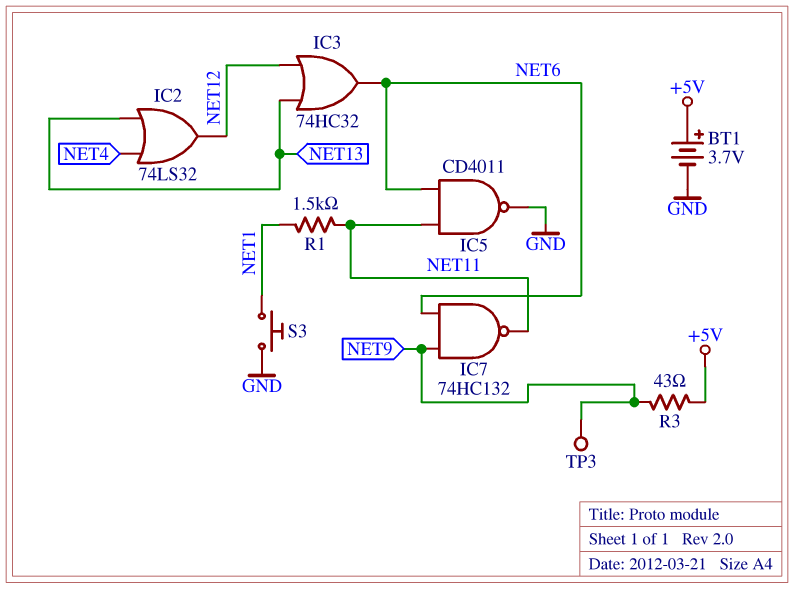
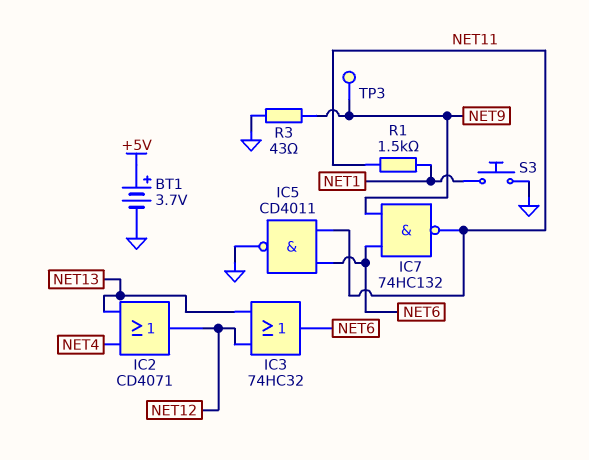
IC2: OR 74LS32 (in NET4, in NET13, out NET12) -> OR CD4071 (in NET4, in NET13, out NET12)
R3: 43 (+5V, NET9) -> 43 (GND, NET9)

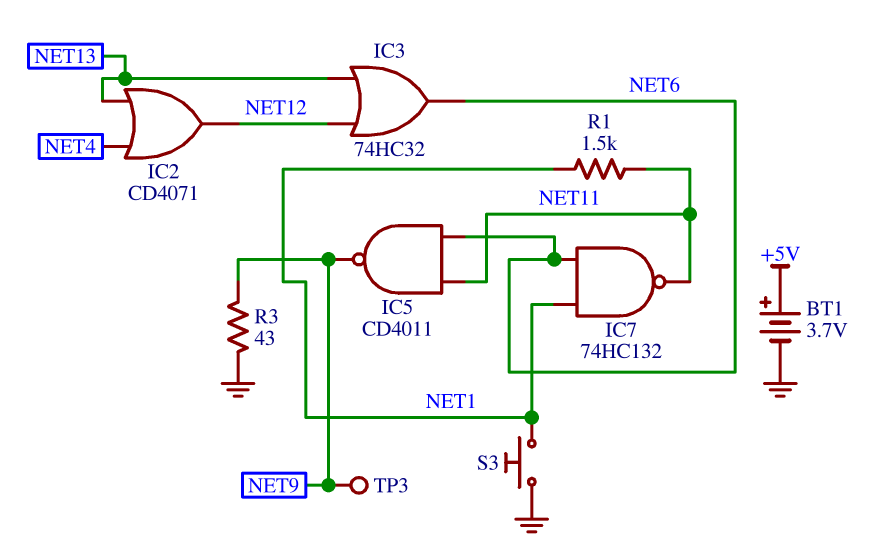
IC5: NAND CD4011 (in NET6, in NET11, out GND) -> NAND CD4011 (in NET6, in NET11, out NET9)
IC7: NAND 74HC132 (in NET6, in NET9, out NET11) -> NAND 74HC132 (in NET1, in NET6, out NET11)

